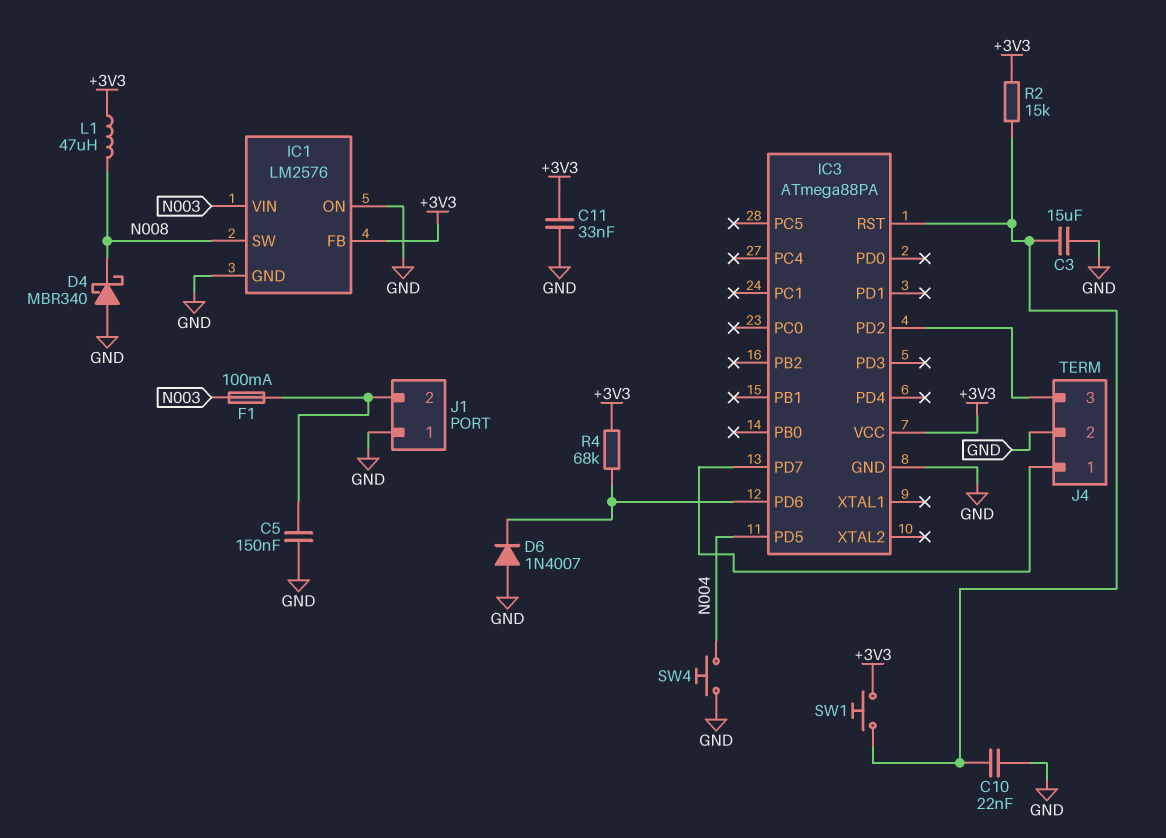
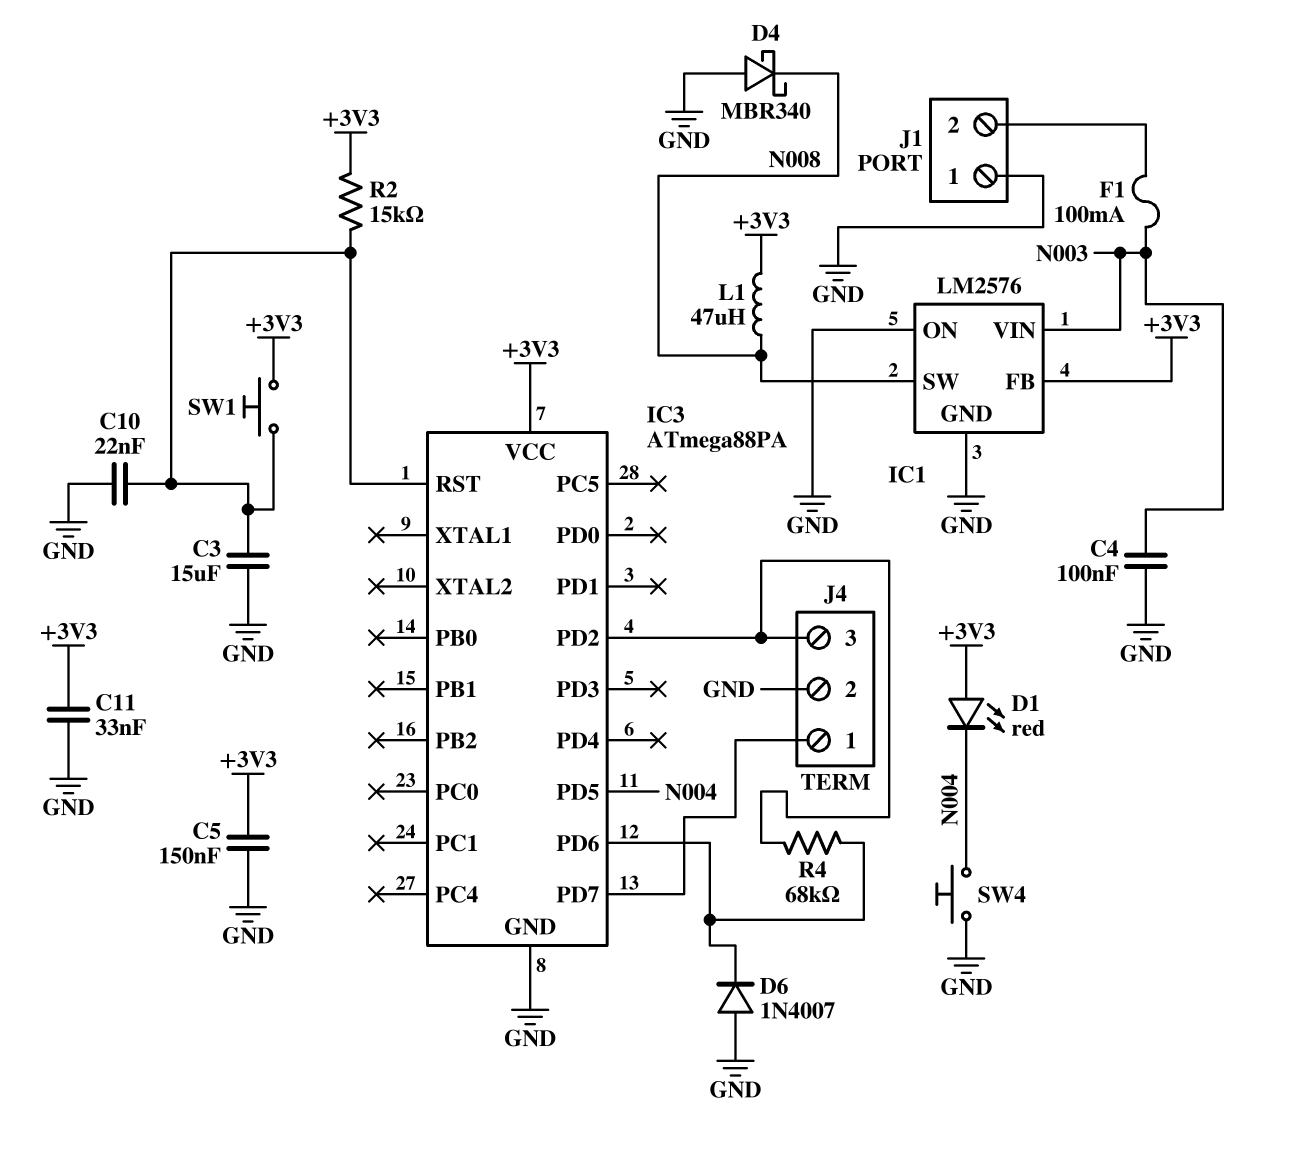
C4: none -> 100nF (GND, N003)
C5: 150nF (GND, J1/2) -> 150nF (+3V3, GND)
D1: none -> LED red (A +3V3, K N004)
R4: 68k (+3V3, IC3/PD6) -> 68k (IC3/PD2, IC3/PD6)

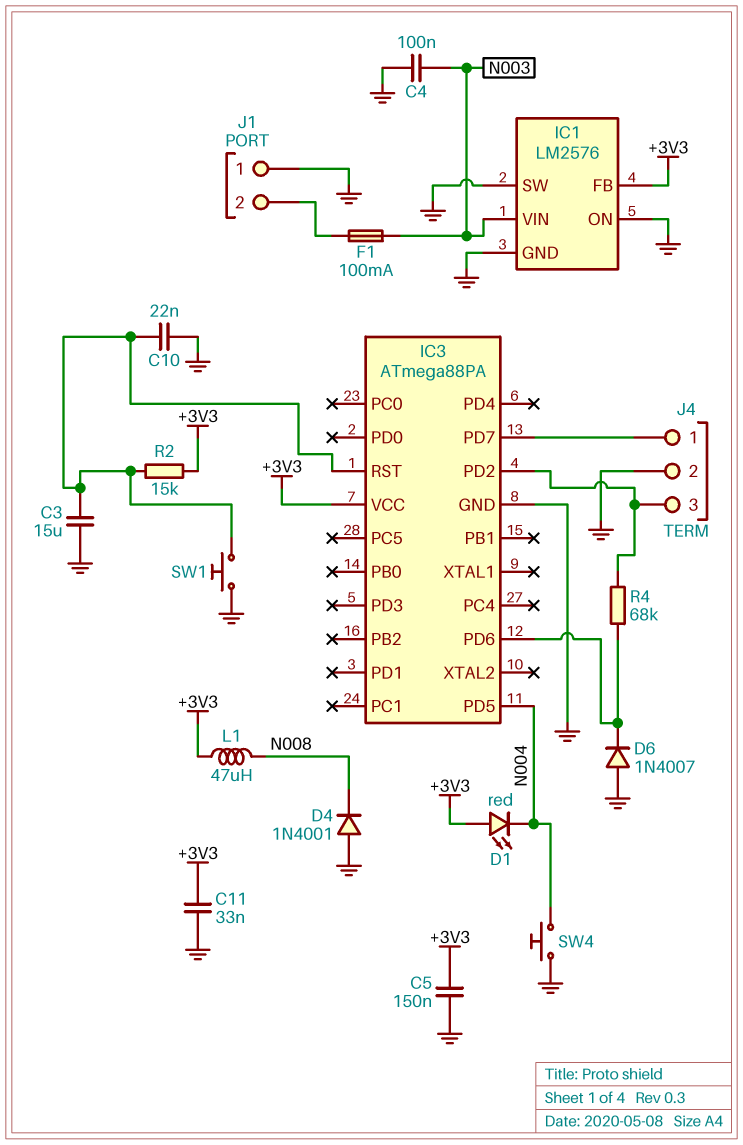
D4: schottky MBR340 (A GND, K N008) -> diode 1N4001 (A GND, K N008)
IC1 pin SW: N008 -> GND
SW1: button (+3V3, IC3/RST) -> button (GND, IC3/RST)

